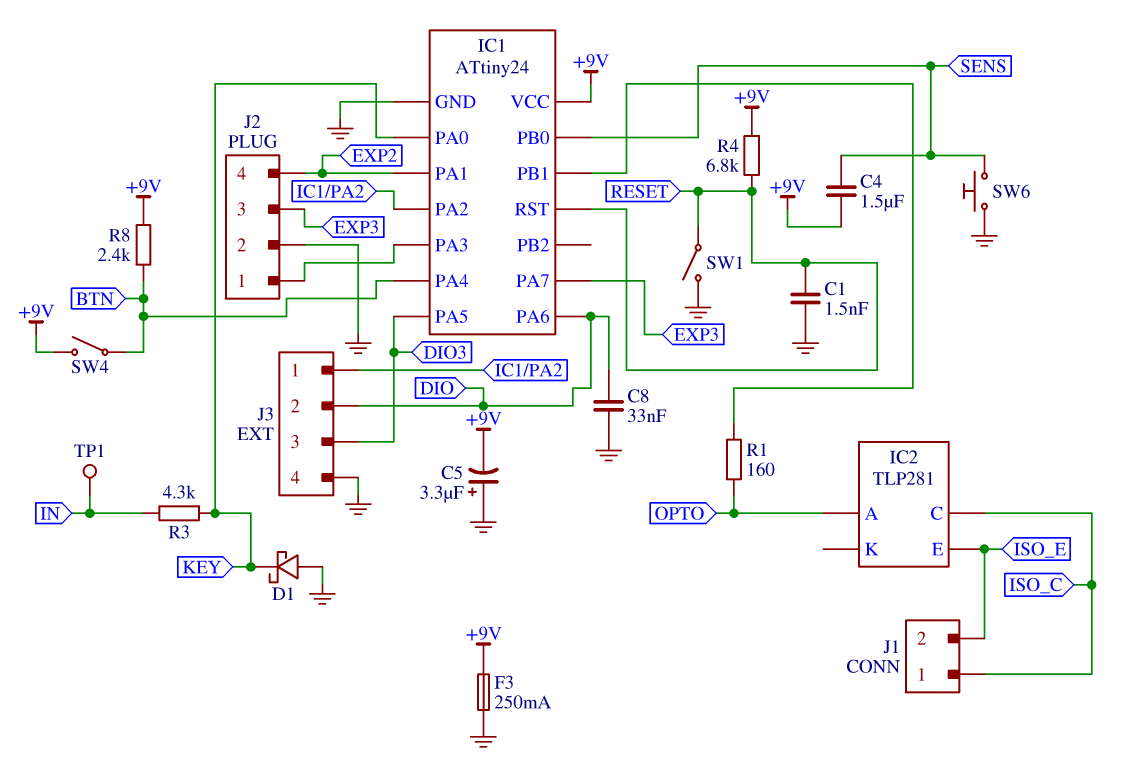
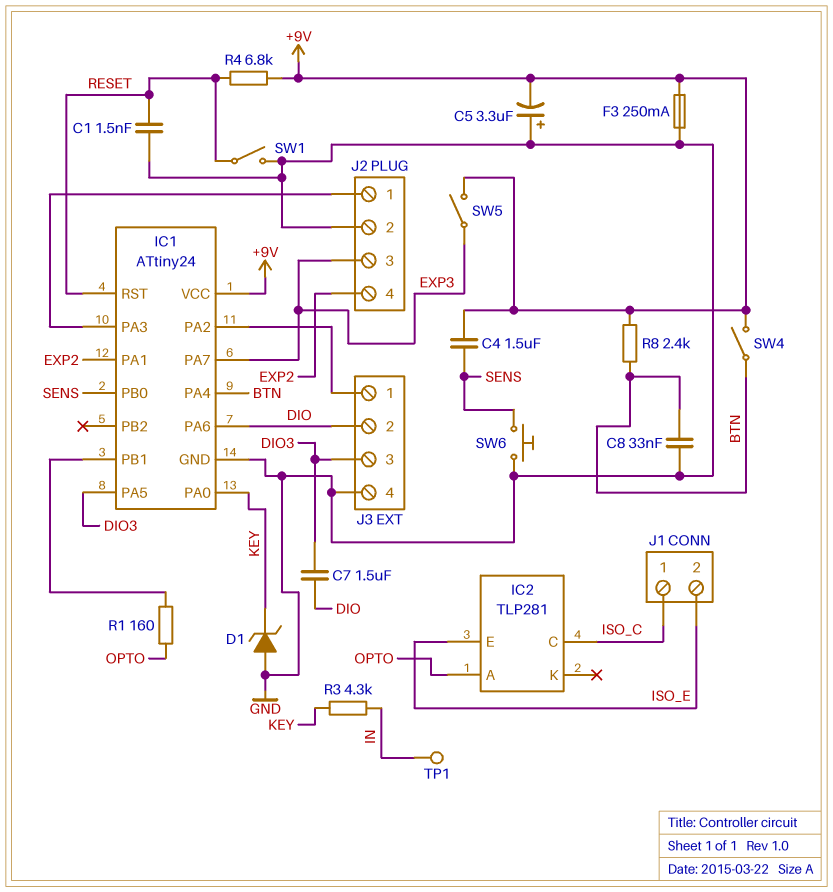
C7: none -> 1.5uF (DIO, DIO3)
C8: 33nF (DIO, GND) -> 33nF (BTN, GND)
D1: schottky (A GND, K KEY) -> zener (A GND, K KEY)
SW5: none -> switch (+9V, EXP3)

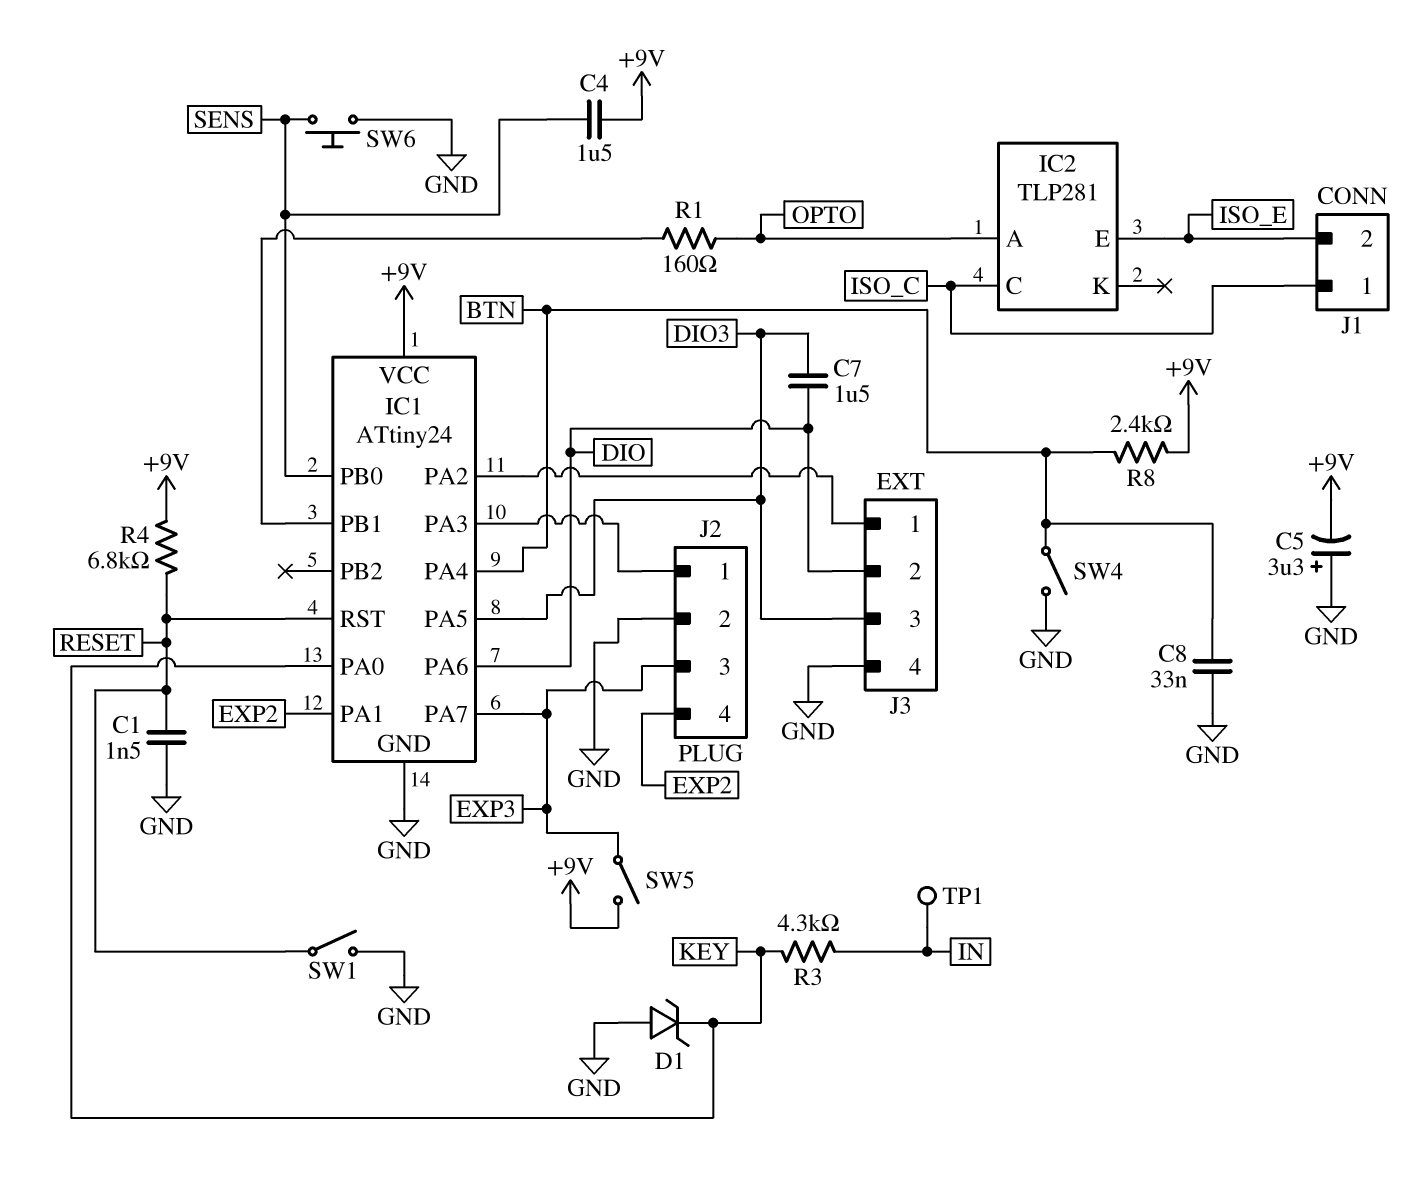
F3: 250mA (+9V, GND) -> none
SW4: switch (+9V, BTN) -> switch (BTN, GND)

